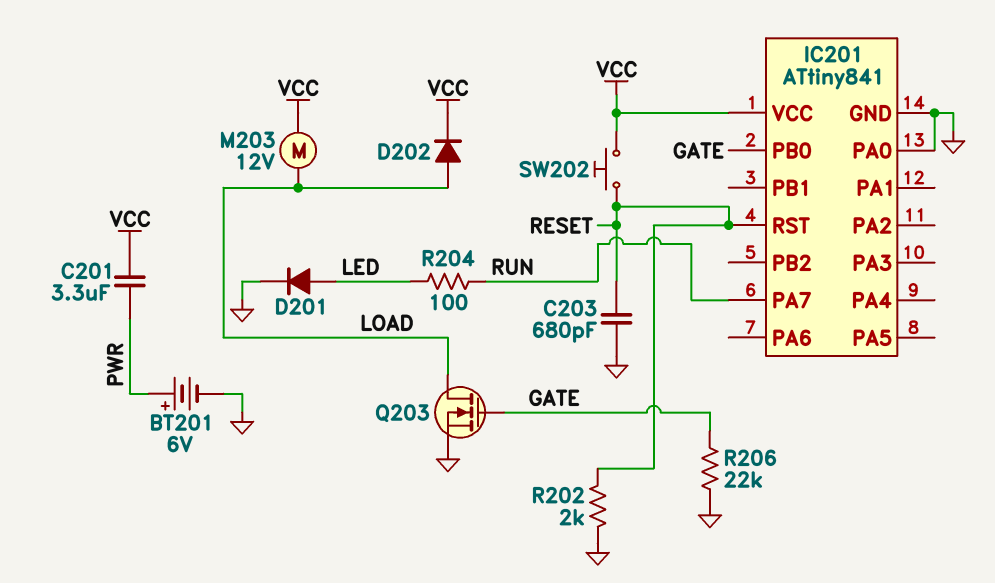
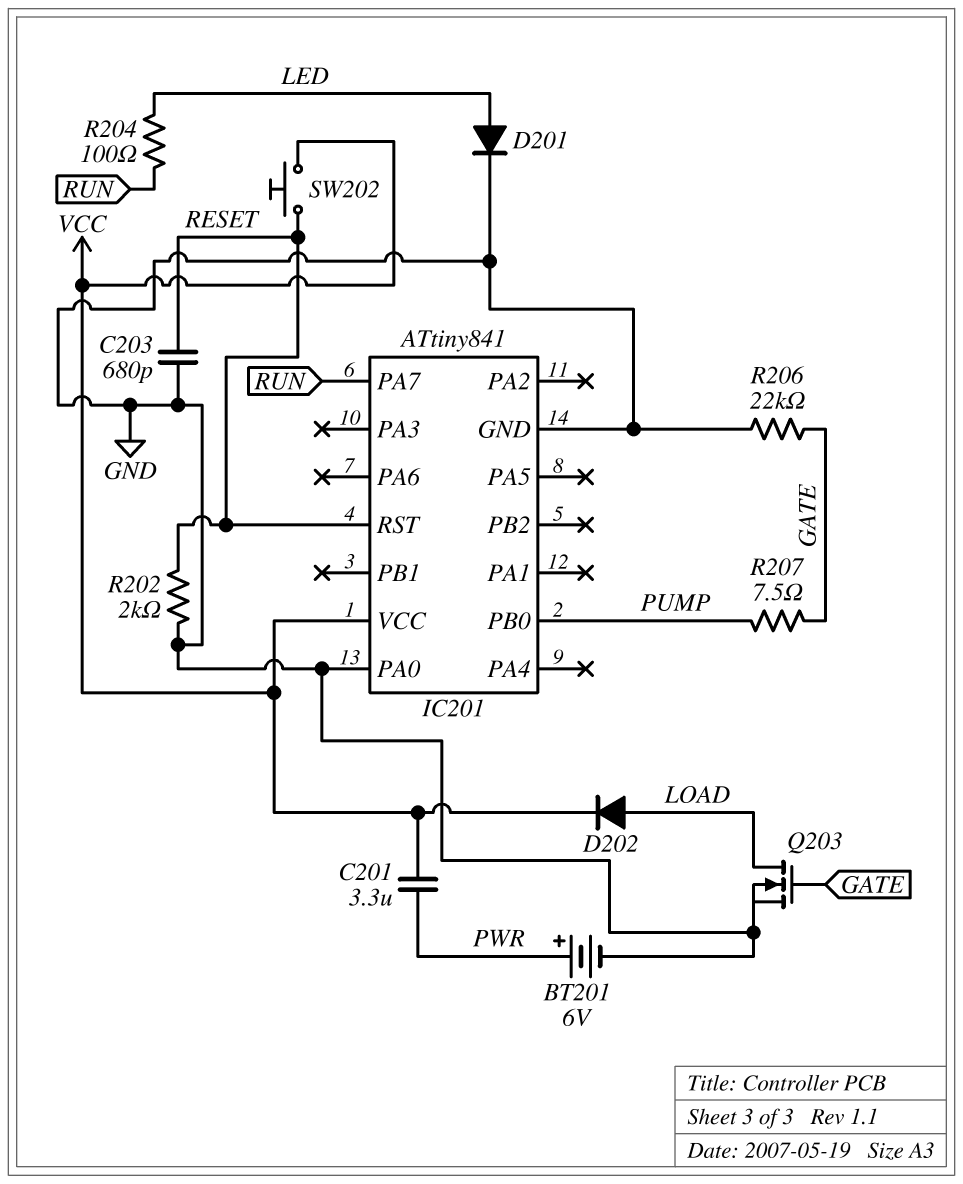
IC201 pin PB0: GATE -> PUMP
M203: motor 12V (LOAD, VCC) -> none
R207: none -> 7.5 (GATE, PUMP)

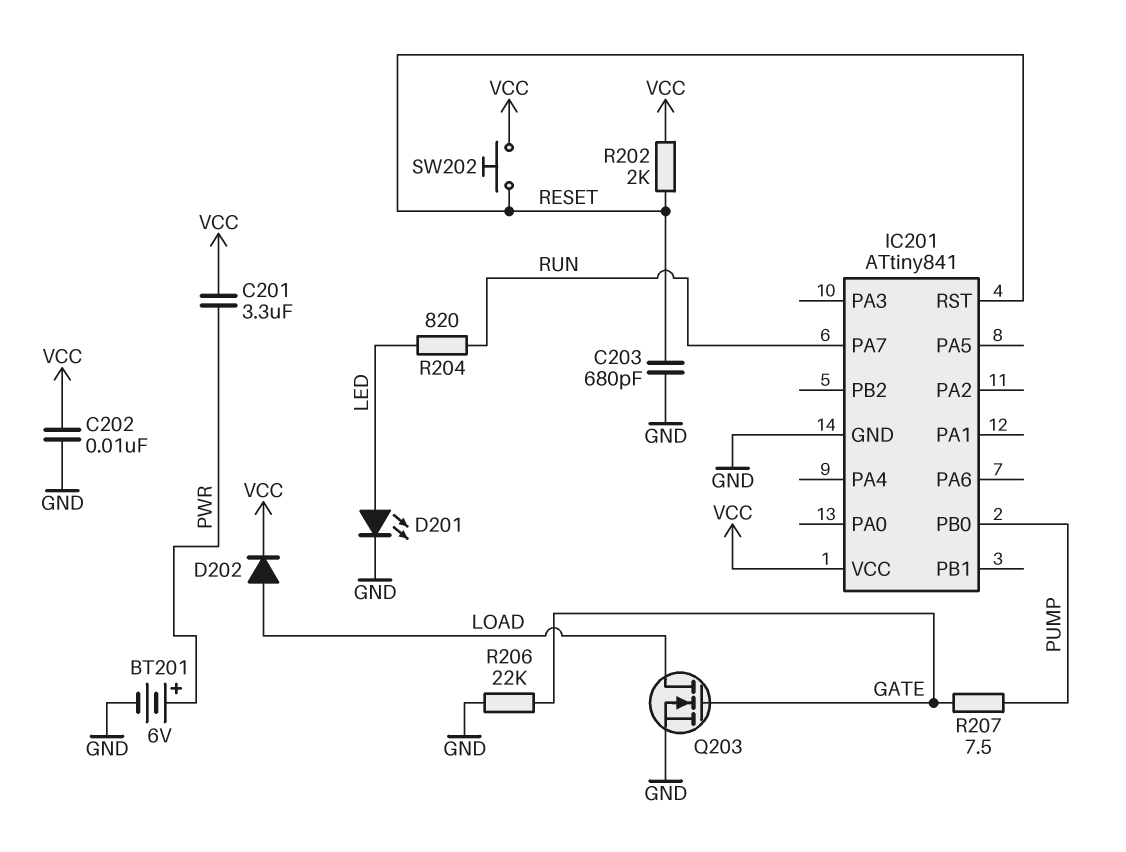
C202: none -> 10nF (GND, VCC)
D201: diode (A LED, K GND) -> LED (A LED, K GND)
IC201 pin PA0: GND -> none
R202: 2k (GND, RESET) -> 2k (RESET, VCC)
R204: 100 (LED, RUN) -> 820 (LED, RUN)

